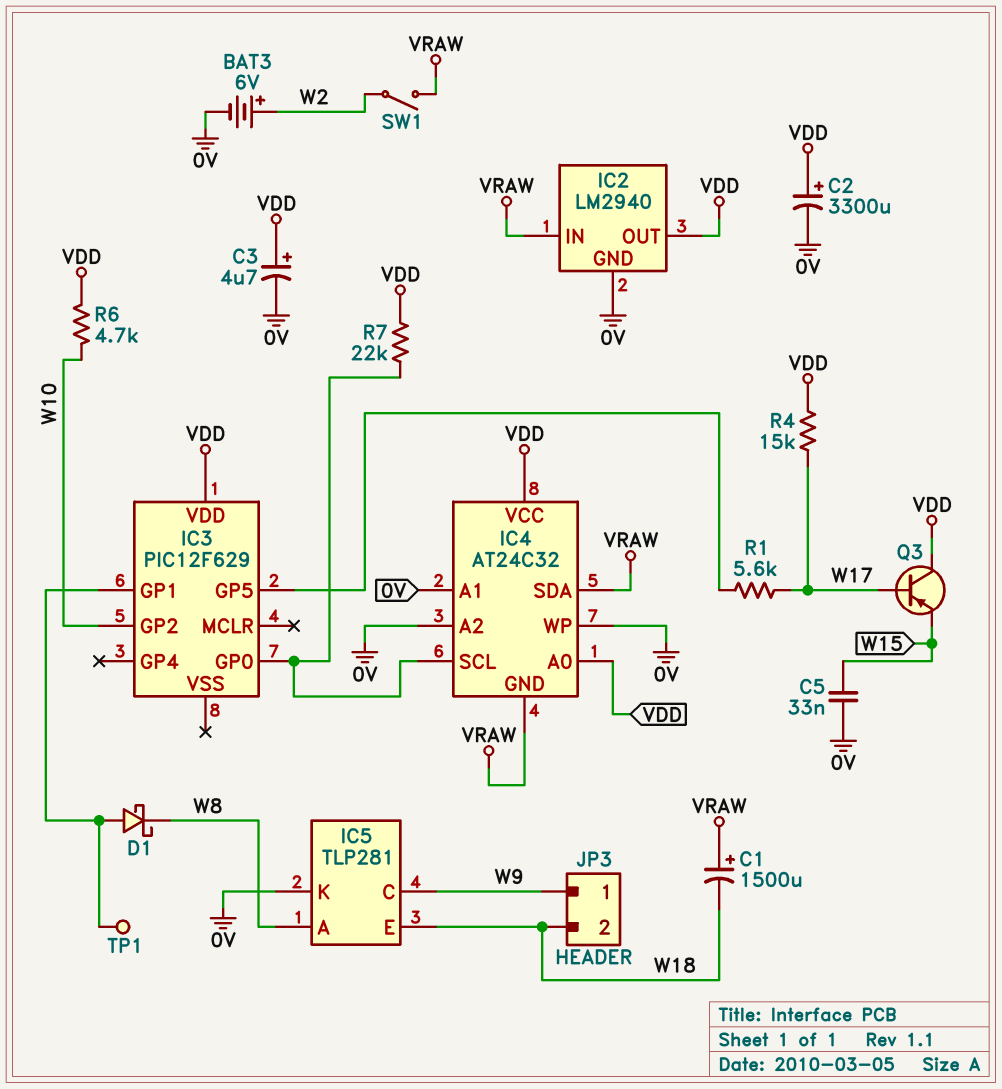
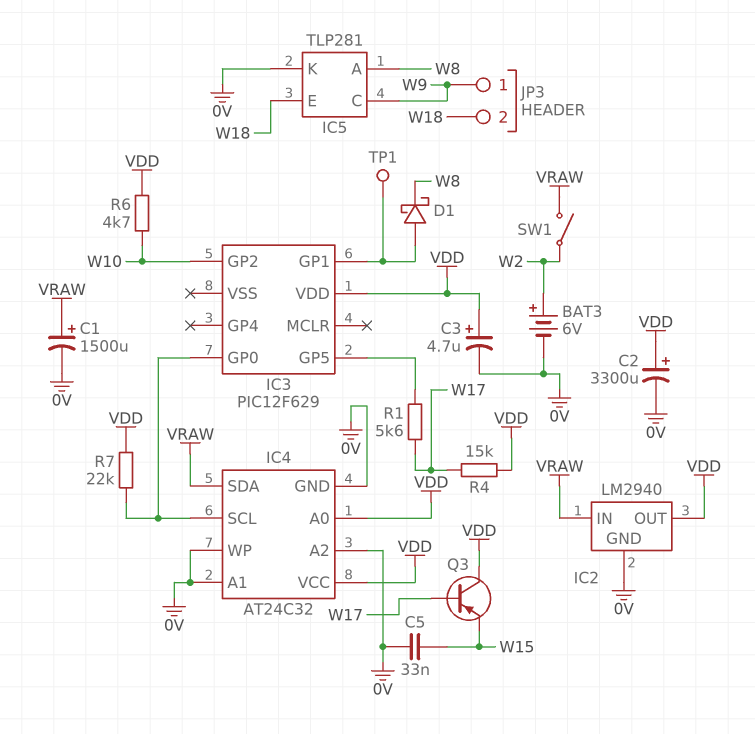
C1: 1500uF (plus VRAW, minus W18) -> 1500uF (plus VRAW, minus 0V)
IC4 pin GND: VRAW -> 0V

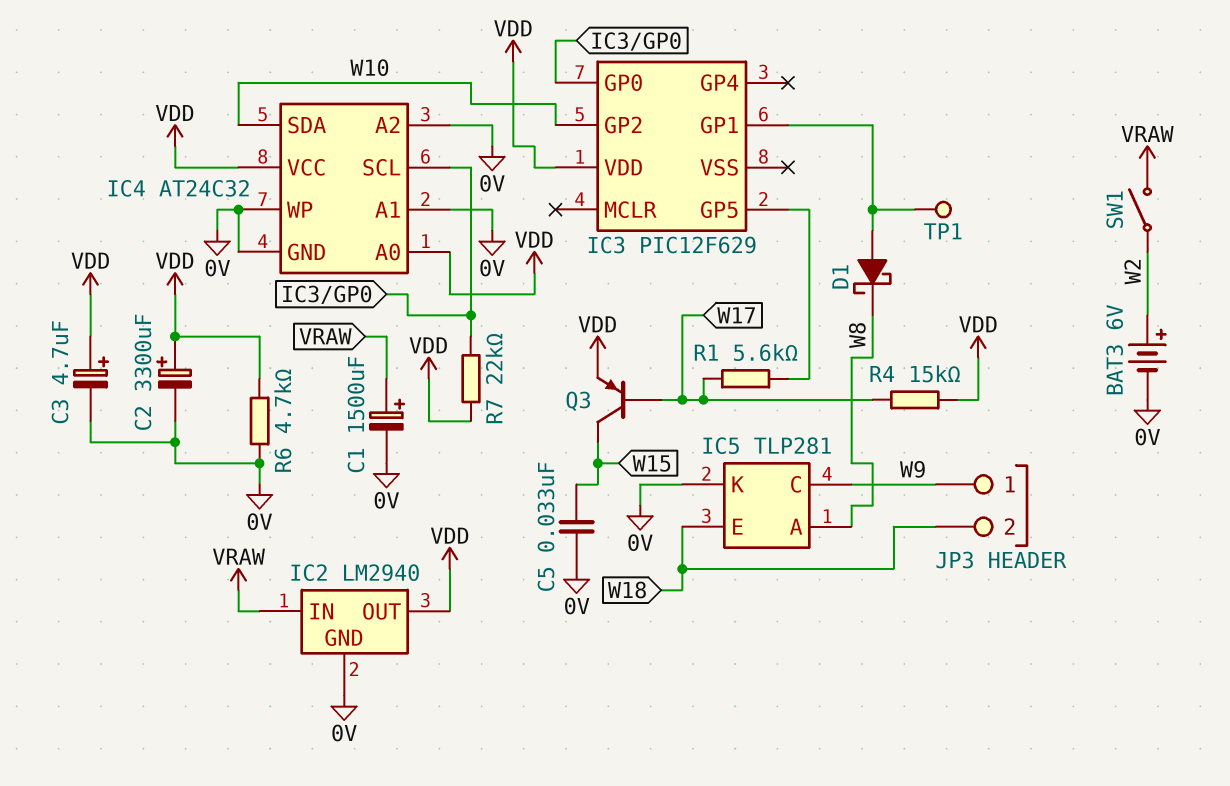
IC4 pin SDA: VRAW -> W10
Q3: PNP (B W17, C VDD, E W15) -> PNP (B W17, C W15, E VDD)
R6: 4.7k (VDD, W10) -> 4.7k (0V, VDD)

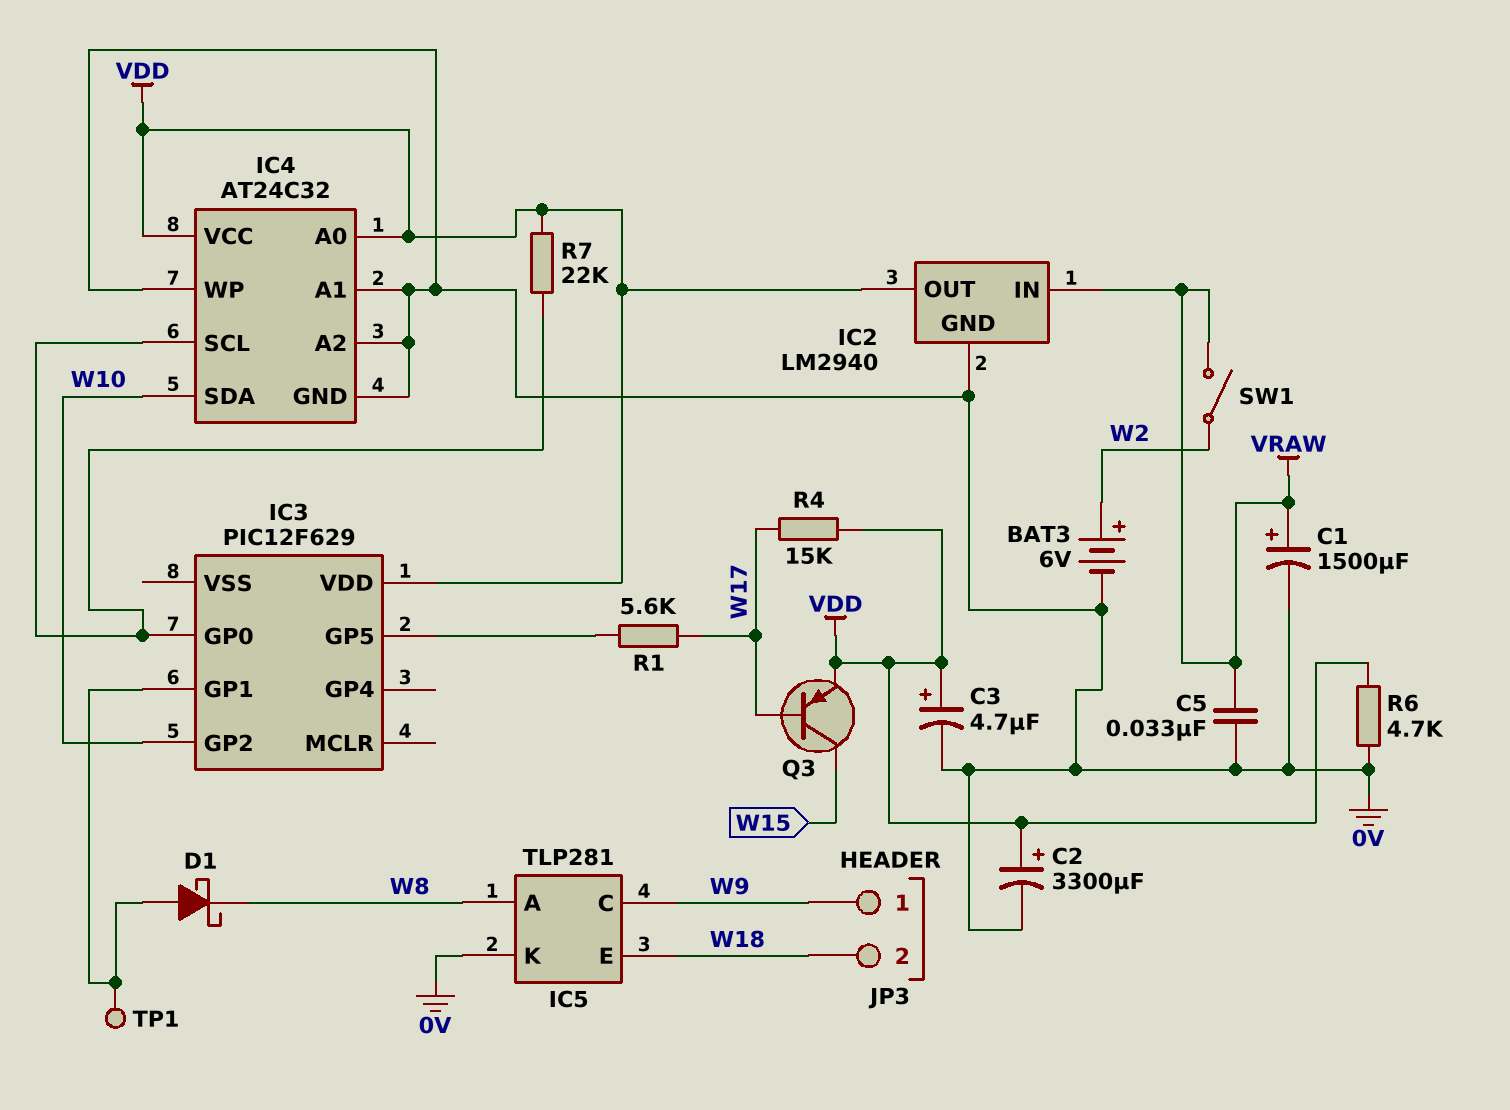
C5: 33nF (0V, W15) -> 33nF (0V, VRAW)

